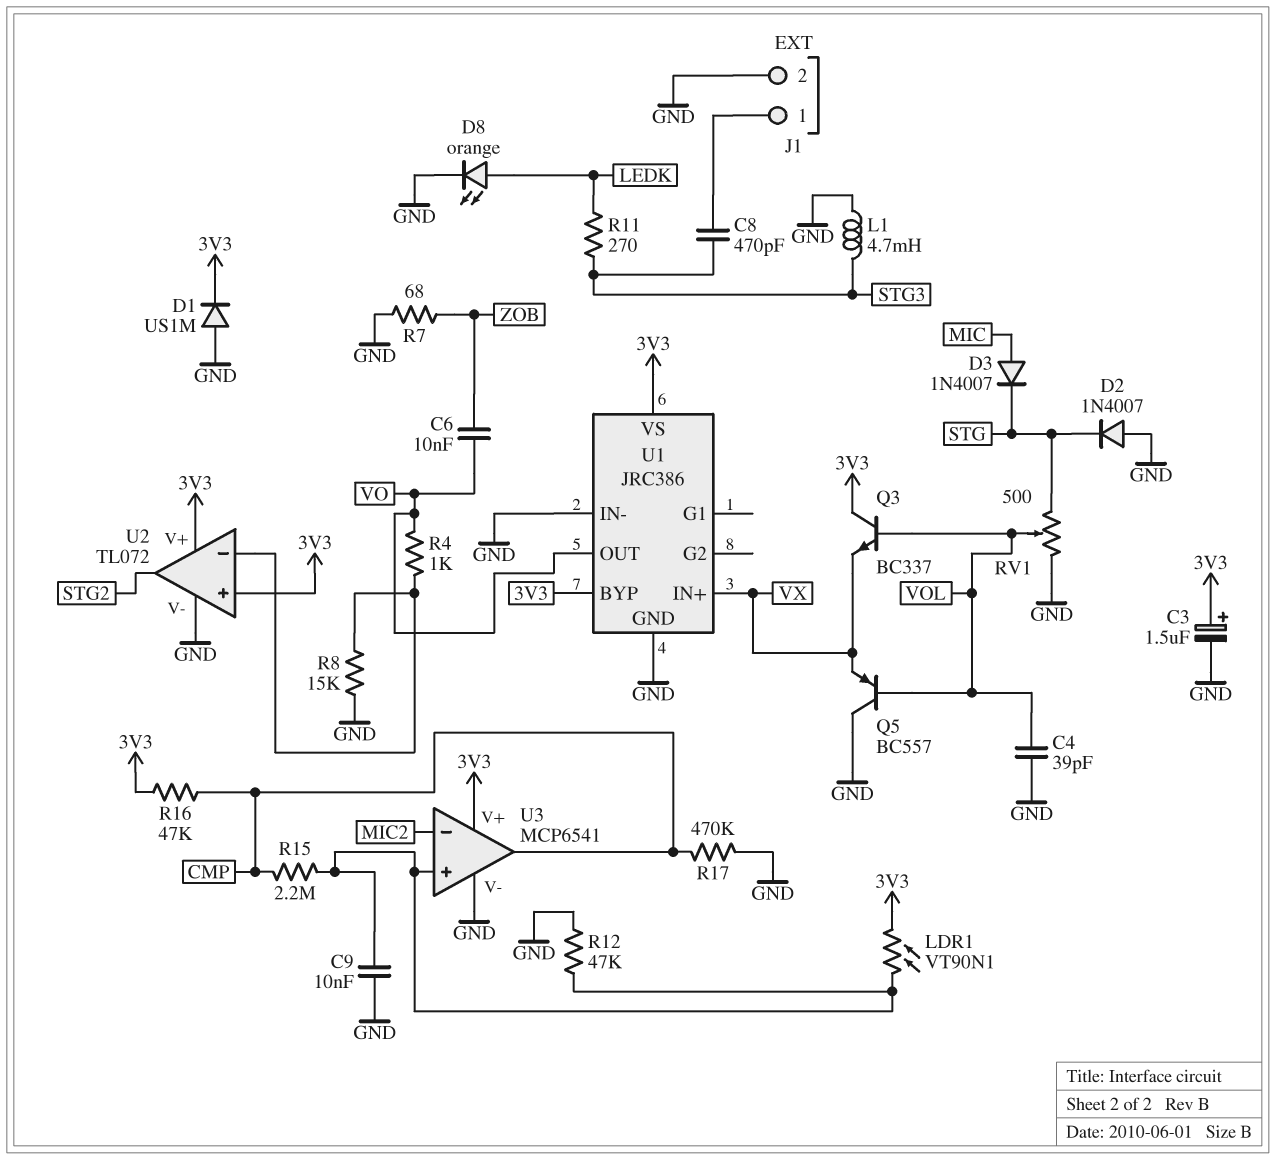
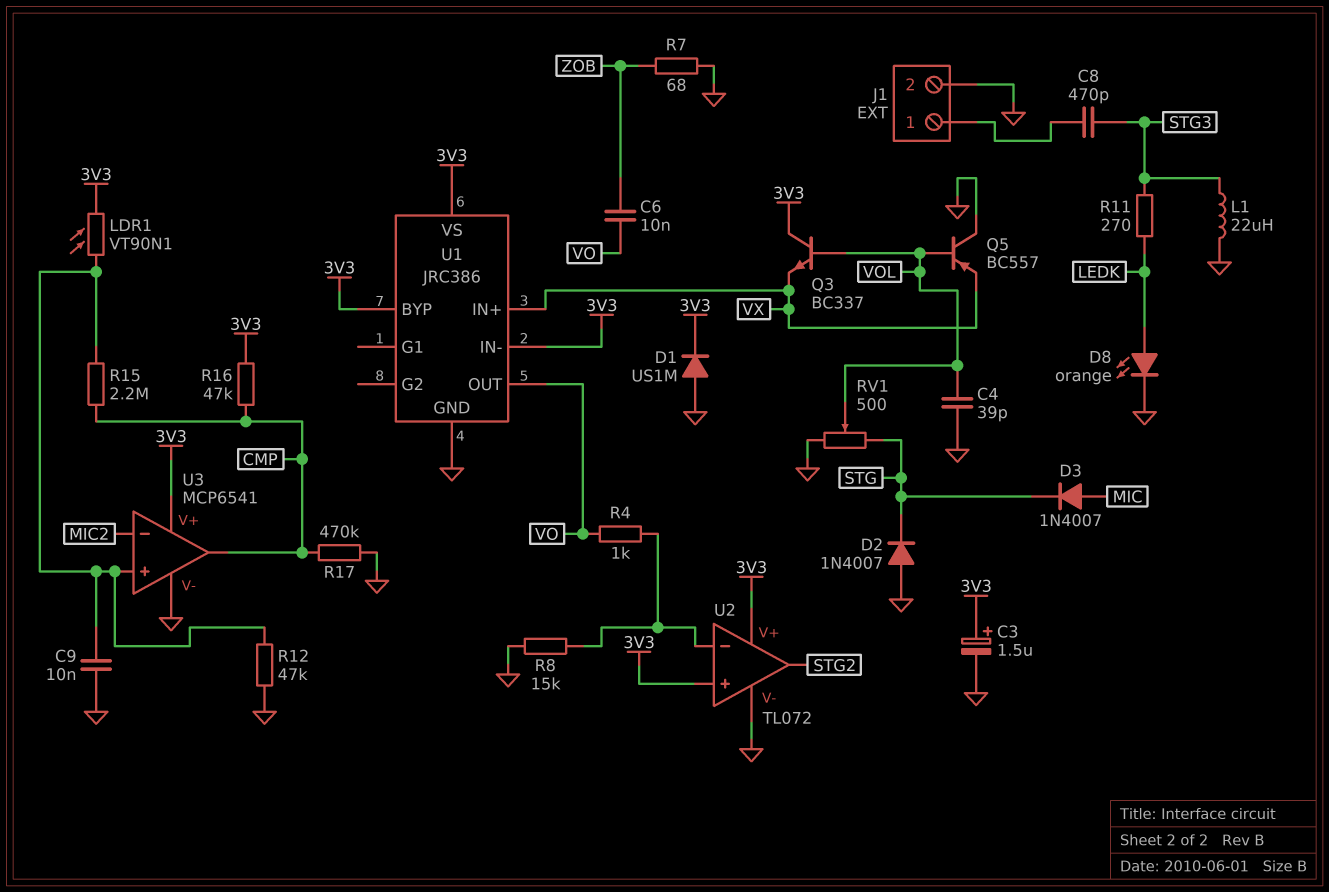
L1: 4.7mH (GND, STG3) -> 22uH (GND, STG3)
U1 pin IN-: GND -> 3V3

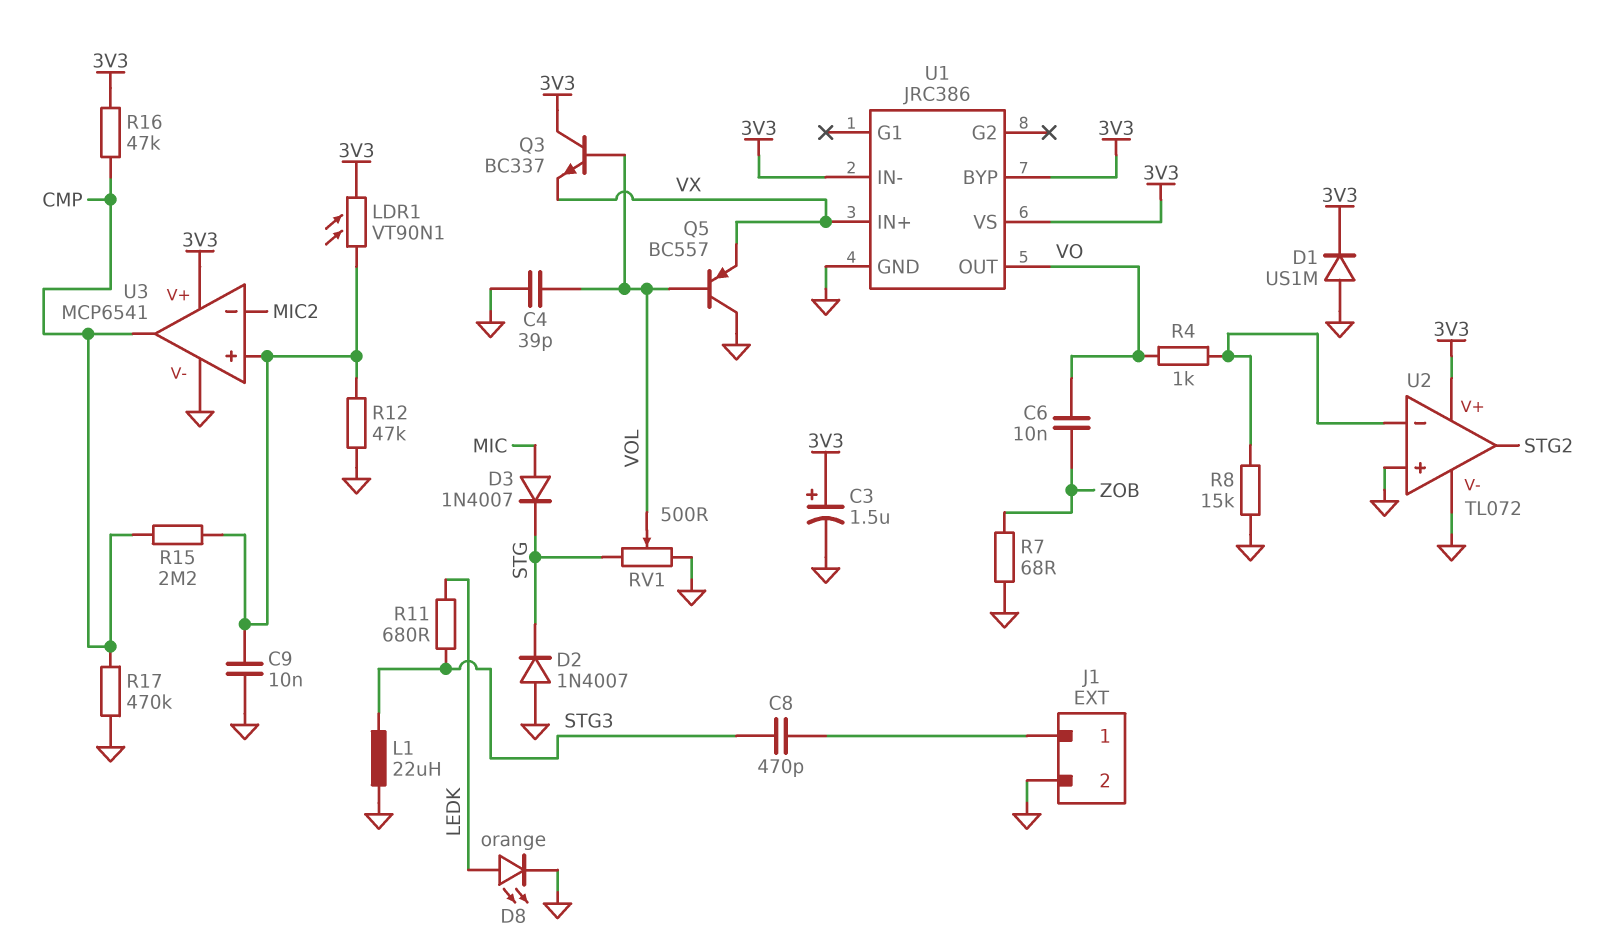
R11: 270 (LEDK, STG3) -> 680 (LEDK, STG3)
U2 pin in+: 3V3 -> GND

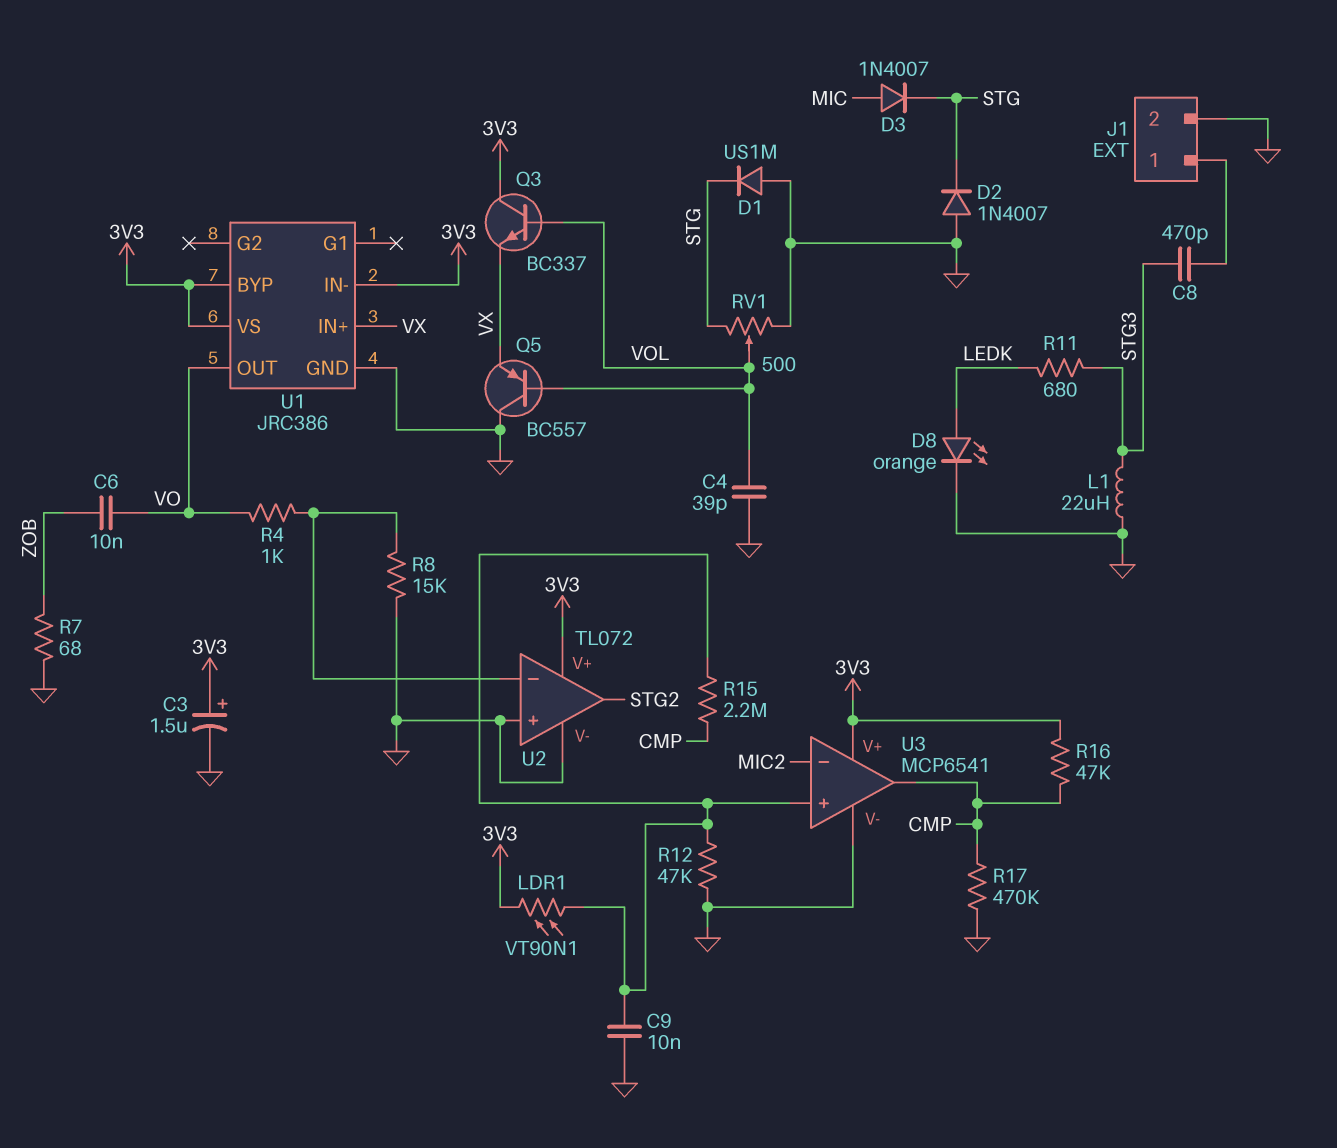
D1: diode US1M (A GND, K 3V3) -> diode US1M (A GND, K STG)

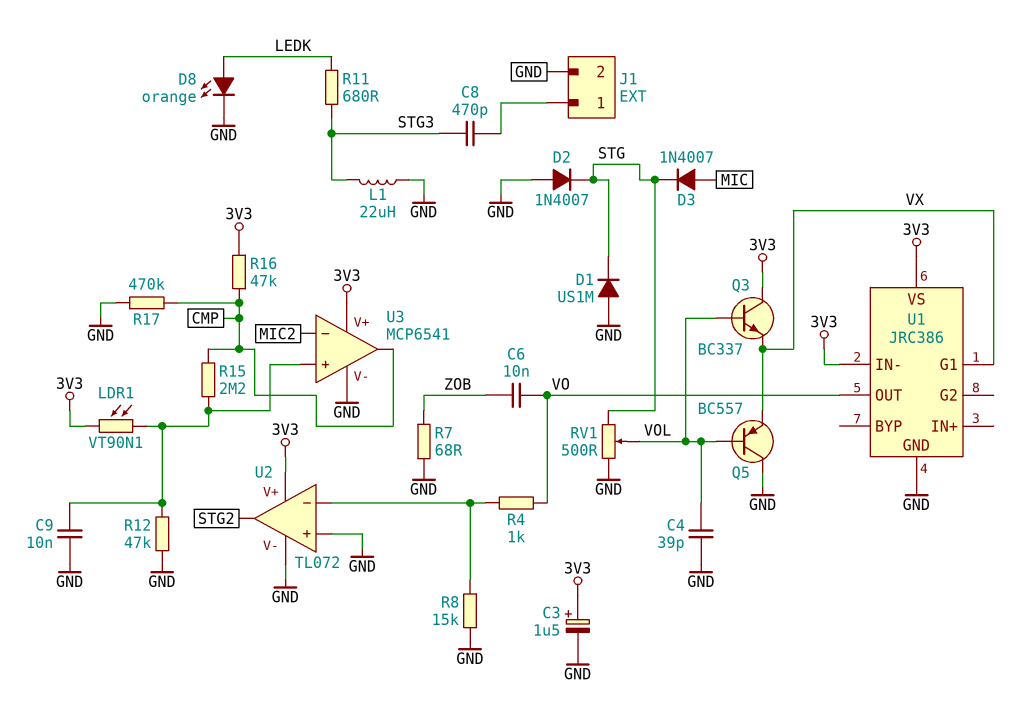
U1 pin BYP: 3V3 -> none
U1 pin G1: none -> VX
U1 pin IN+: VX -> none

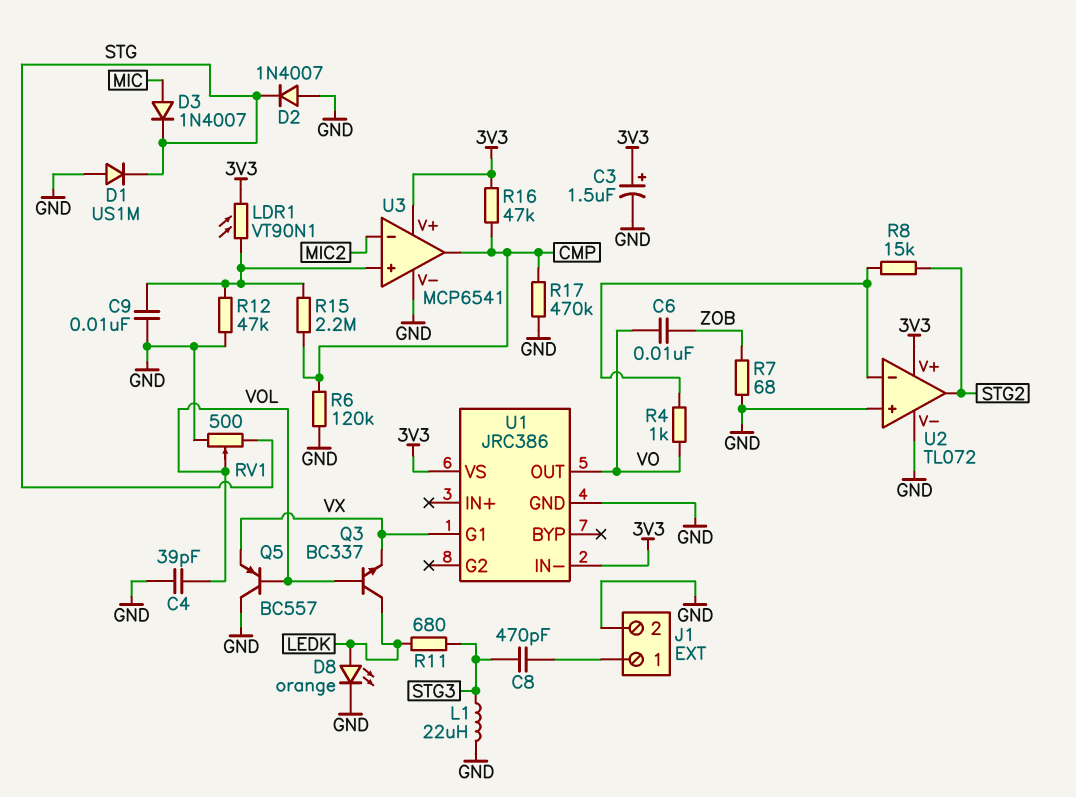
Q3: NPN BC337 (B VOL, C 3V3, E VX) -> NPN BC337 (B VOL, C LEDK, E VX)
R6: none -> 120k (CMP, GND)
R8: 15k (GND, U2/in-) -> 15k (STG2, U2/in-)

